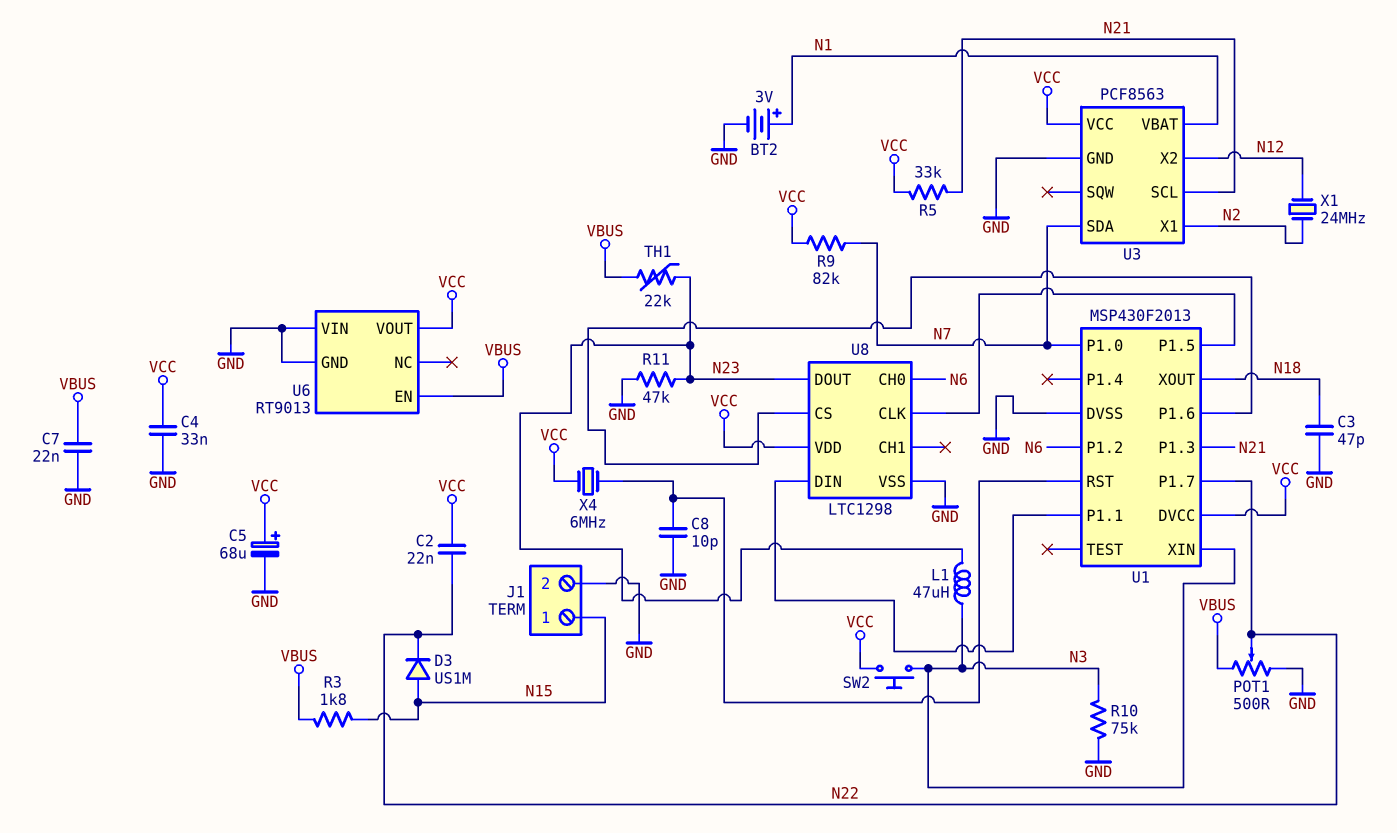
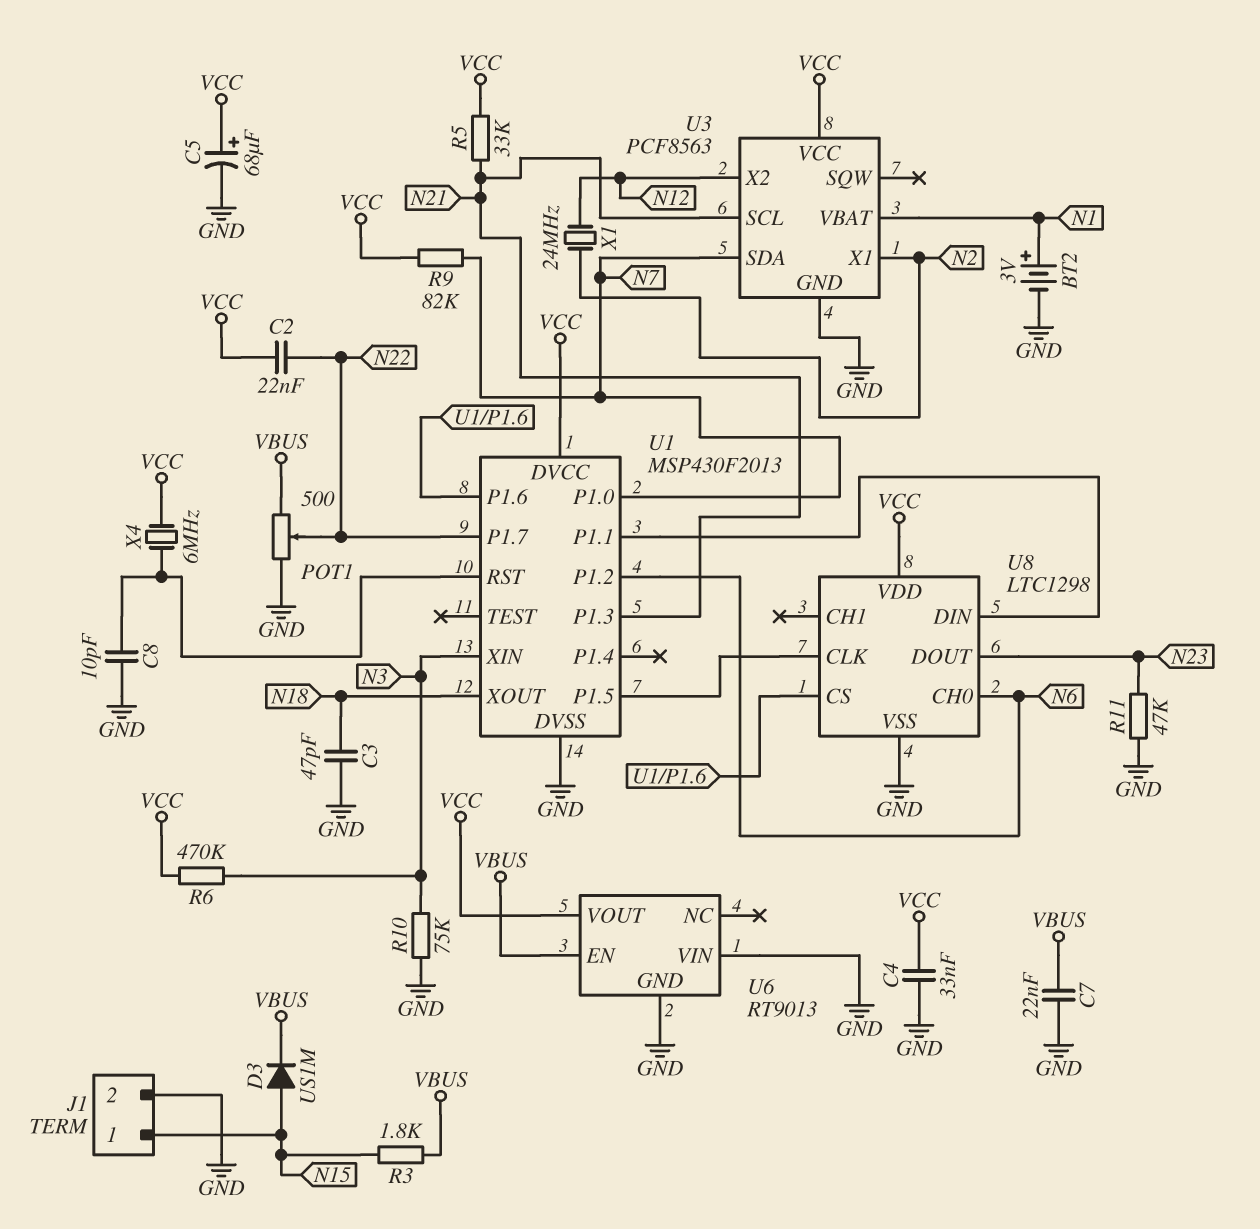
D3: diode US1M (A N15, K N22) -> diode US1M (A N15, K VBUS)
L1: 47uH (N3, N23) -> none
R6: none -> 470k (N3, VCC)
SW2: button (N3, VCC) -> none
TH1: 22k (N23, VBUS) -> none

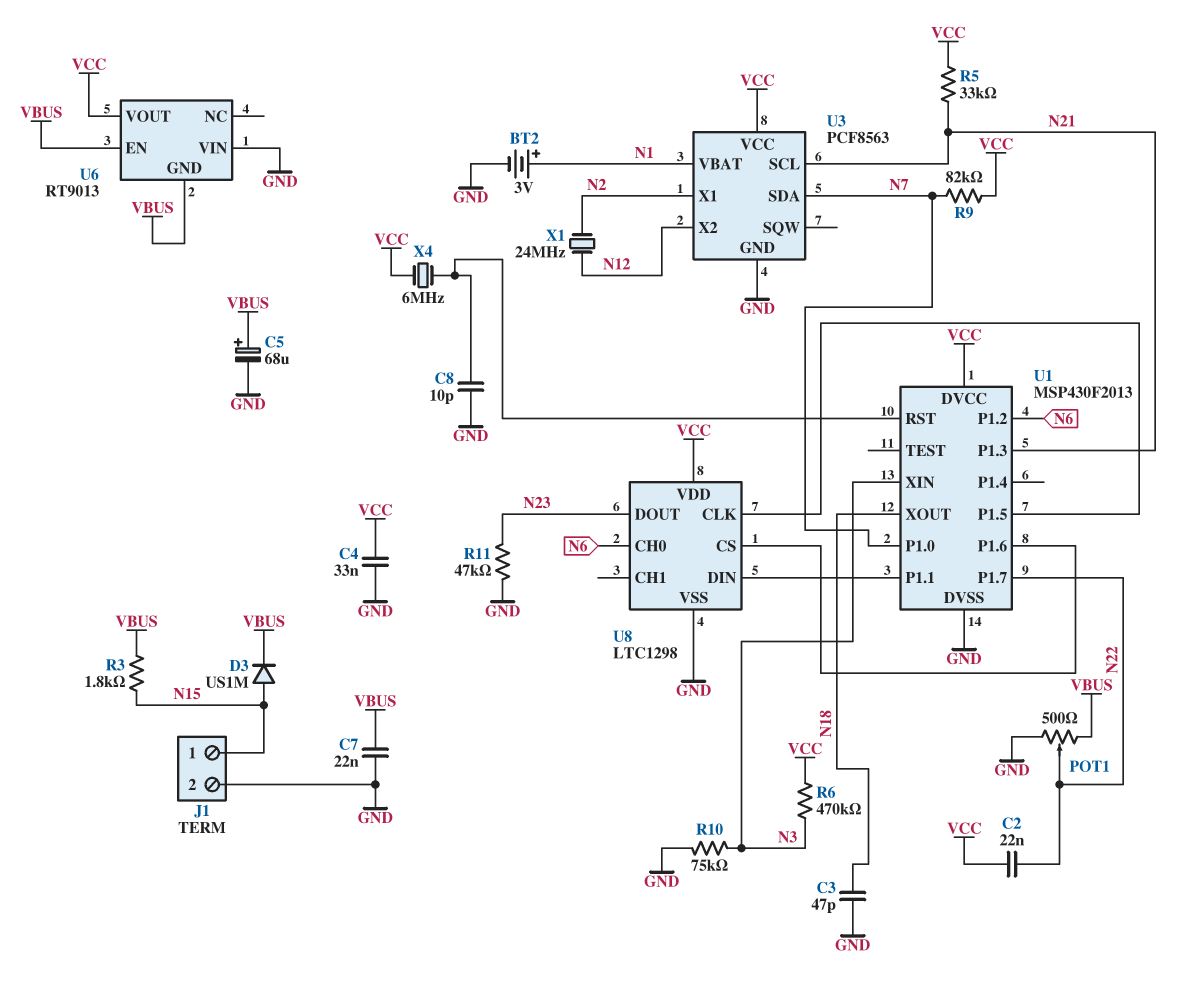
C5: 68uF (plus VCC, minus GND) -> 68uF (plus VBUS, minus GND)
U6 pin GND: GND -> VBUS

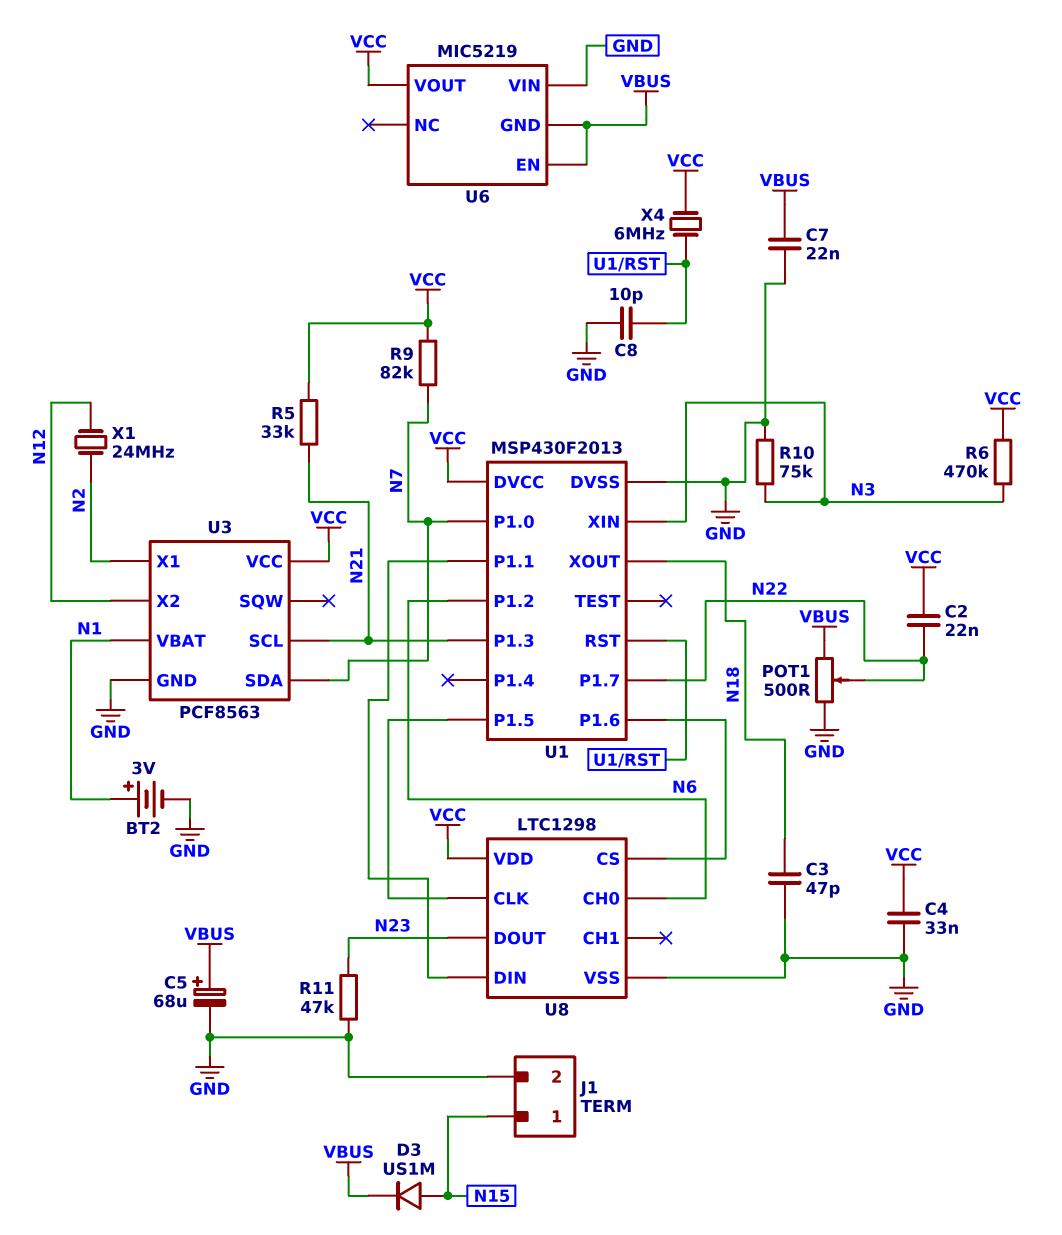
R3: 1.8k (N15, VBUS) -> none
U6: RT9013 -> MIC5219

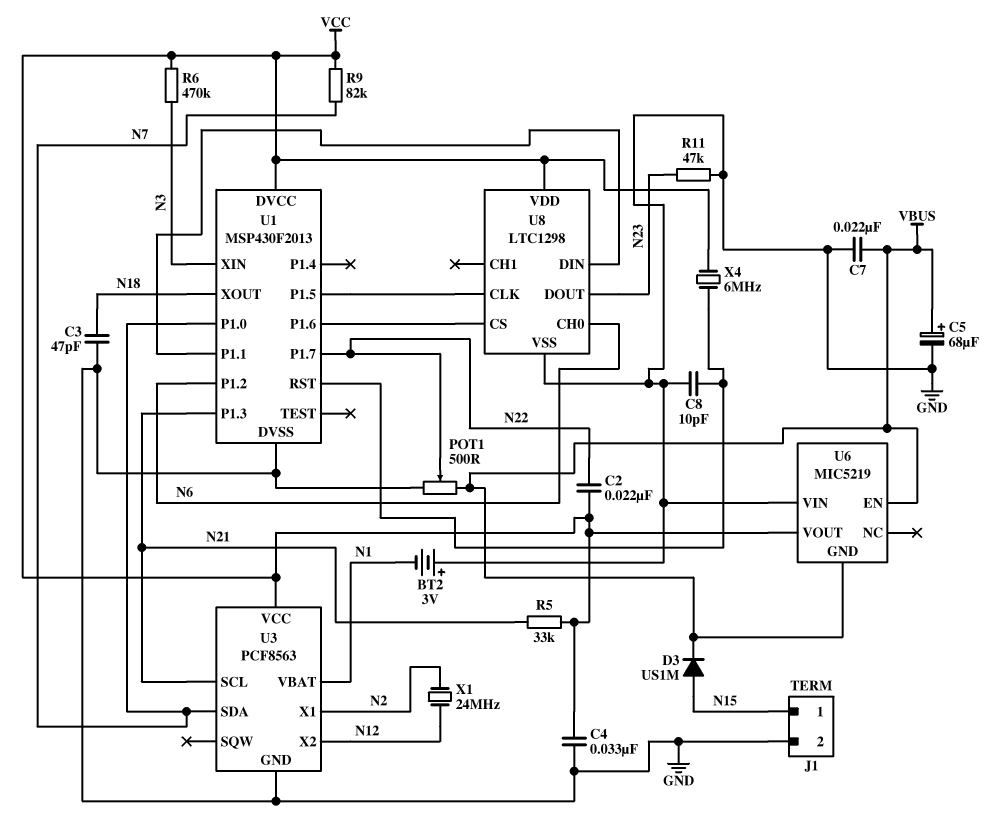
BT2: 3V (plus N1, minus GND) -> 3V (plus GND, minus N1)
R10: 75k (GND, N3) -> none

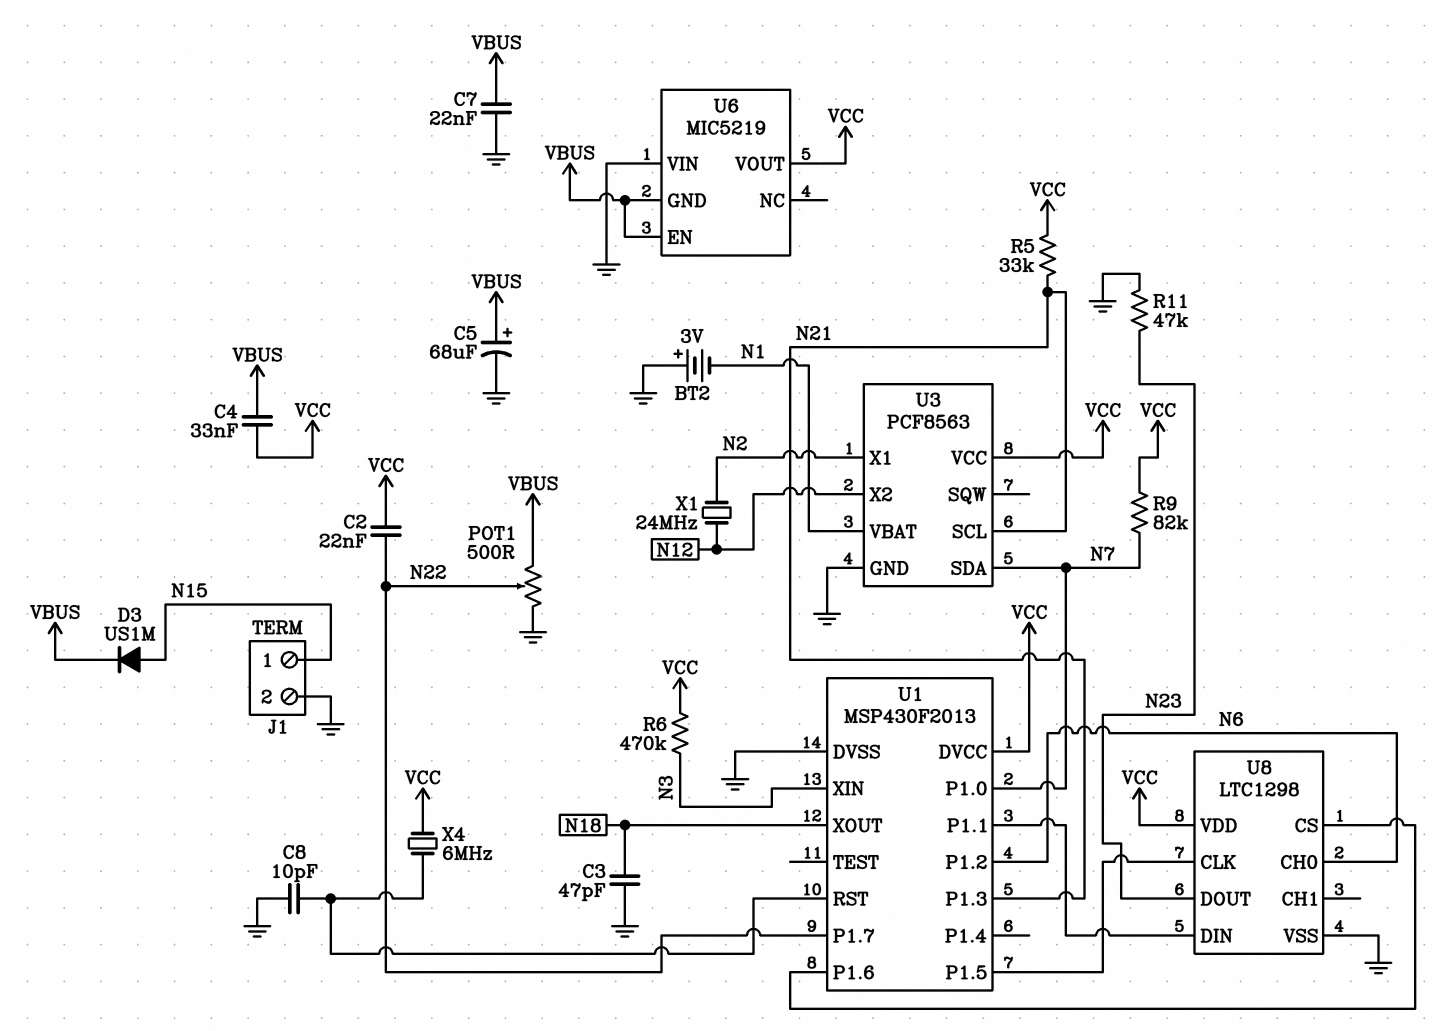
C4: 33nF (GND, VCC) -> 33nF (VBUS, VCC)

